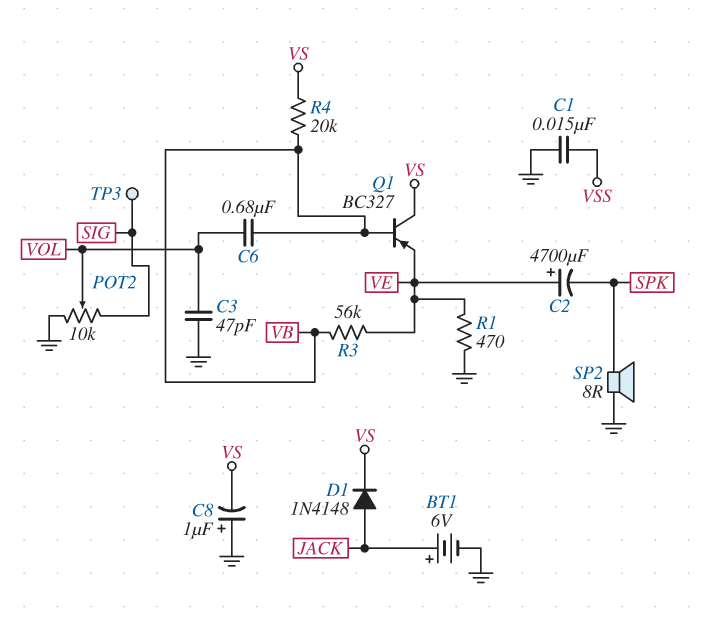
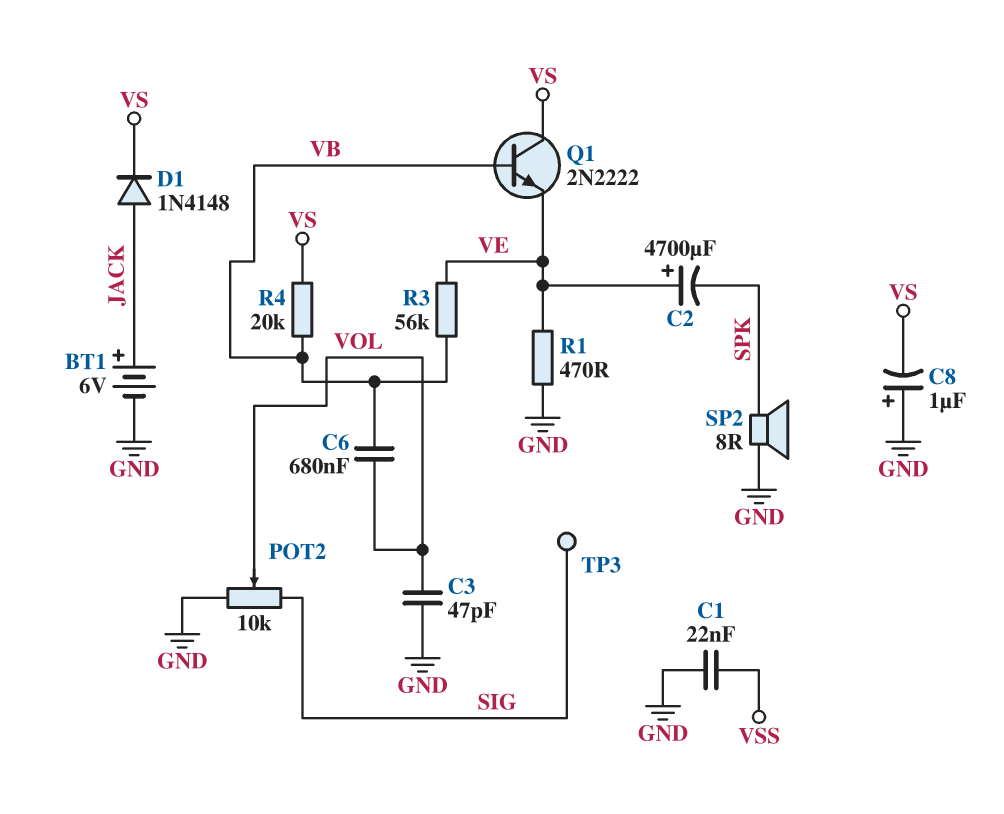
C1: 15nF (GND, VSS) -> 22nF (GND, VSS)
Q1: PNP BC327 (B VB, C VS, E VE) -> NPN 2N2222 (B VB, C VS, E VE)

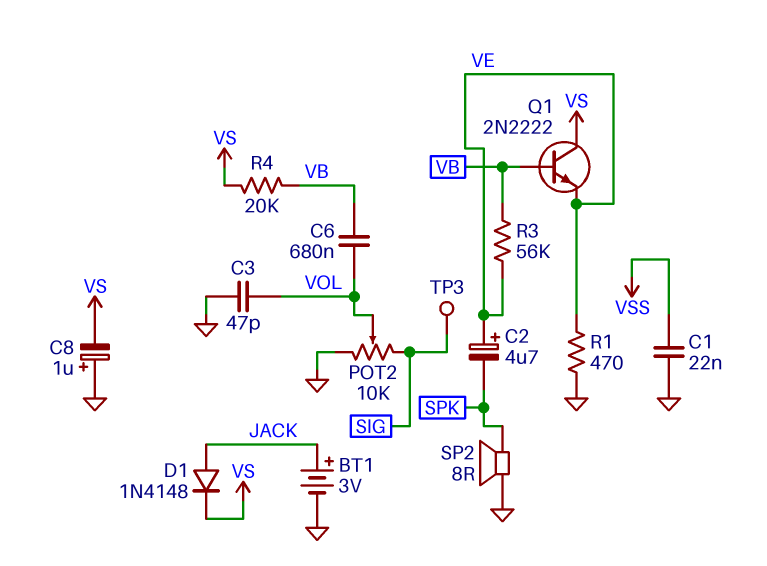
BT1: 6V (plus JACK, minus GND) -> 3V (plus JACK, minus GND)
C2: 4700uF (plus VE, minus SPK) -> 4.7uF (plus VE, minus SPK)

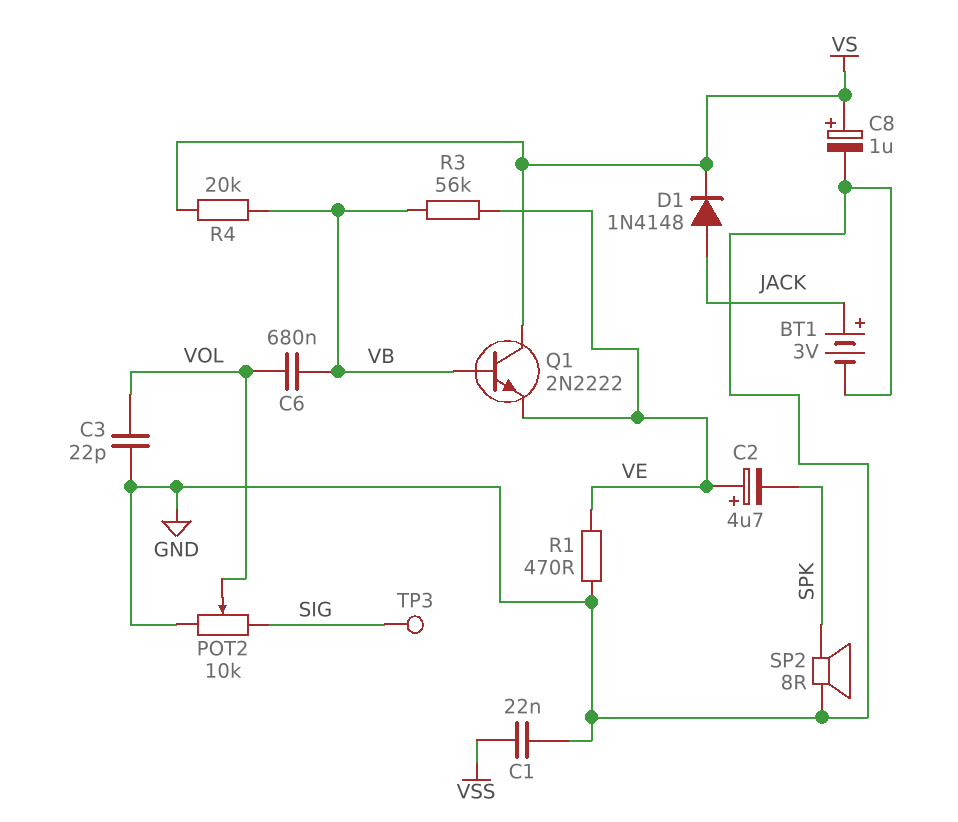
C3: 47pF (GND, VOL) -> 22pF (GND, VOL)
C8: 1uF (plus GND, minus VS) -> 1uF (plus VS, minus GND)

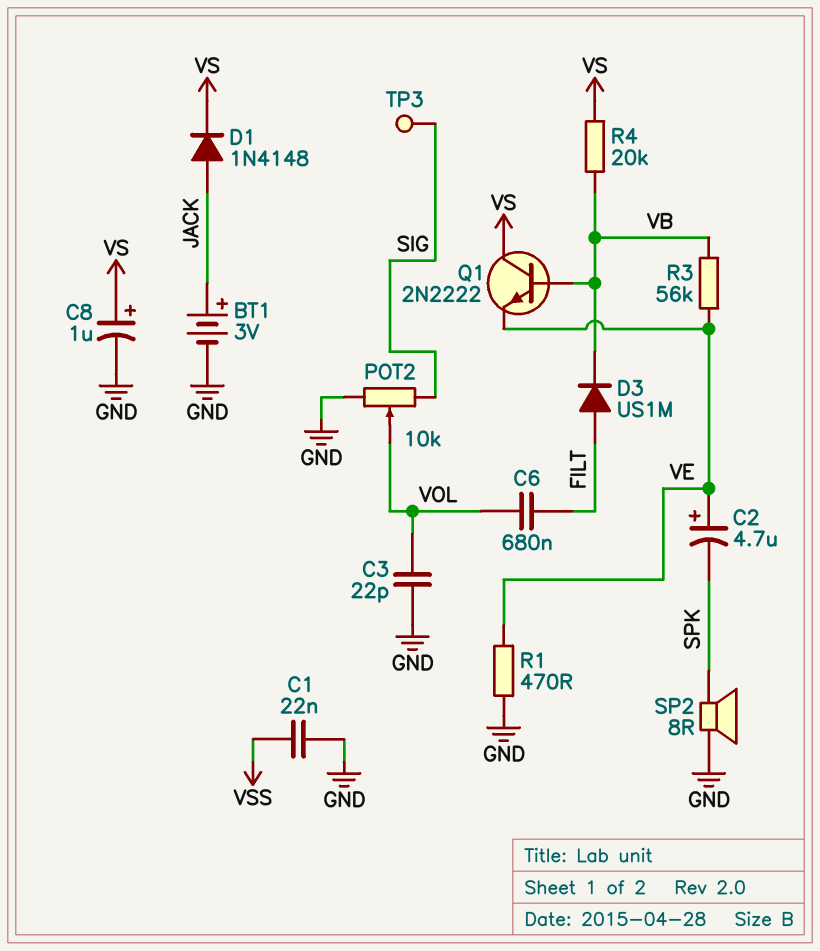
C6: 680nF (VB, VOL) -> 680nF (FILT, VOL)
D3: none -> diode US1M (A FILT, K VB)

